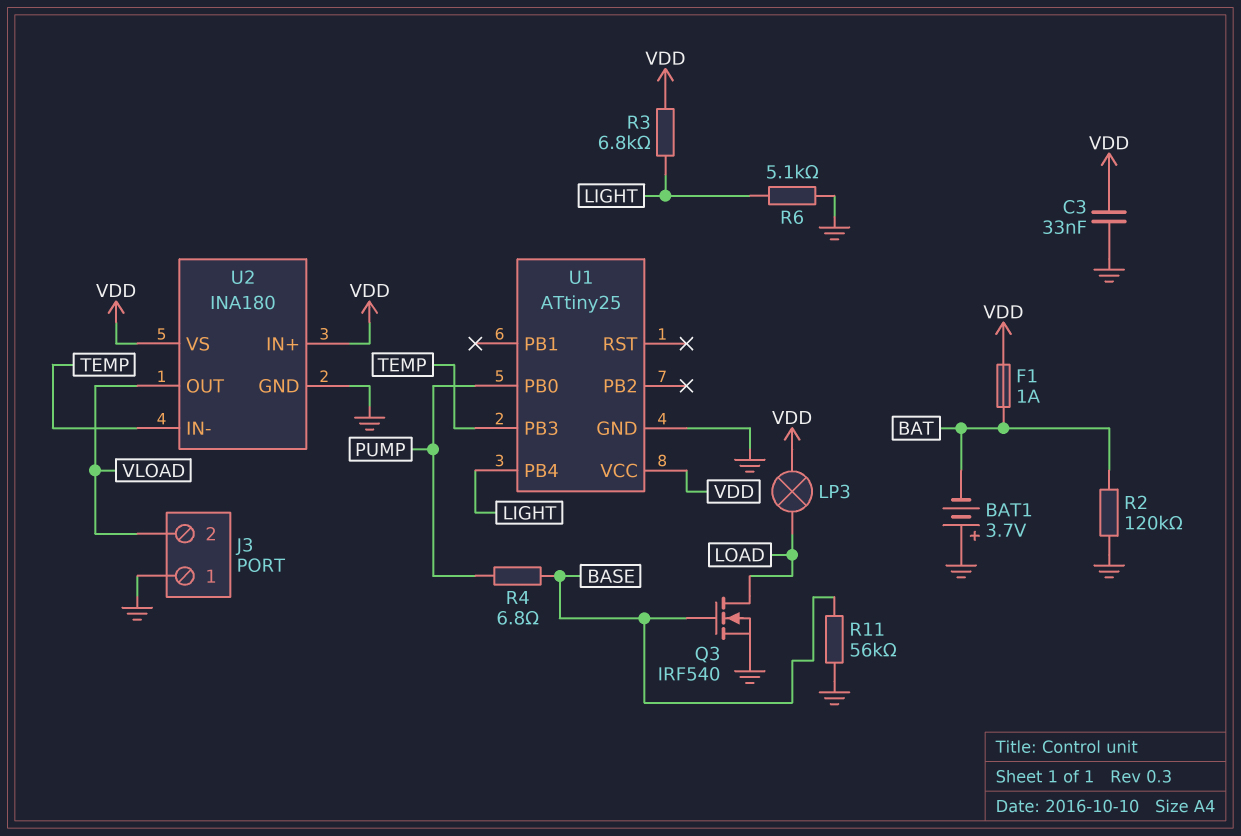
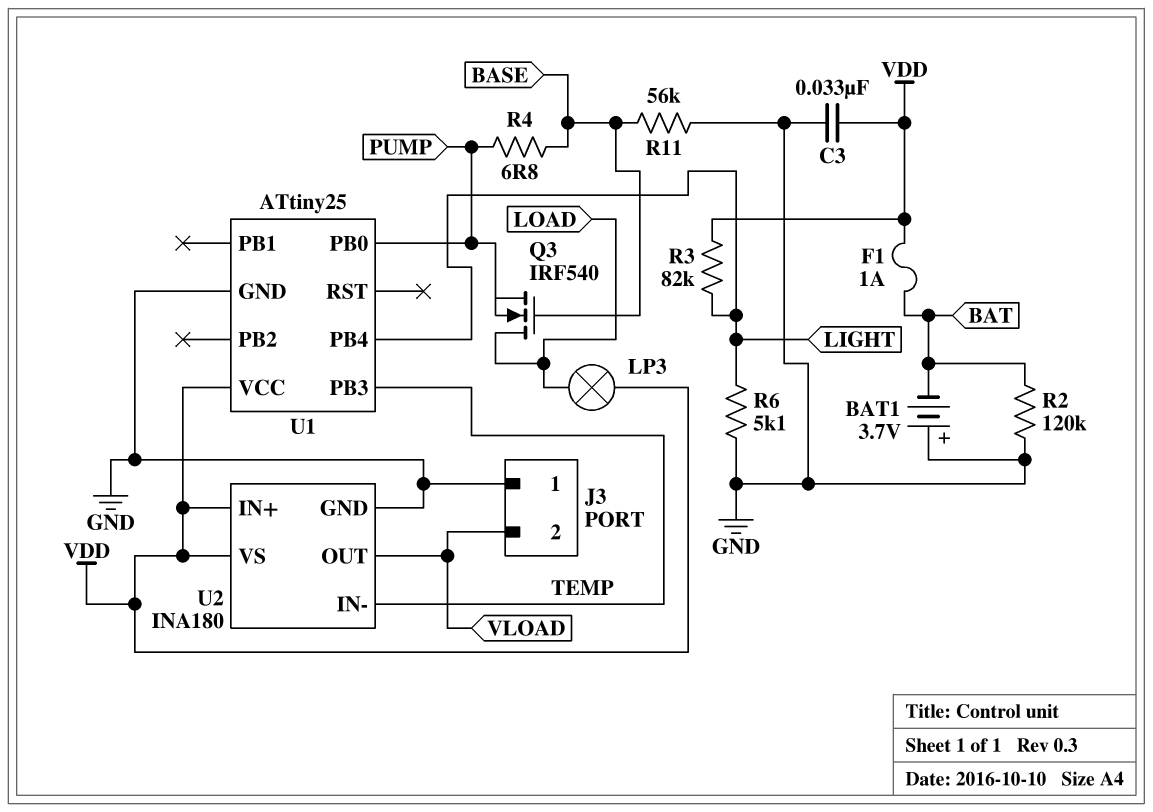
Q3: NMOS IRF540 (G BASE, D LOAD, S GND) -> NMOS IRF540 (G BASE, D LOAD, S PUMP)
R3: 6.8k (LIGHT, VDD) -> 82k (LIGHT, VDD)

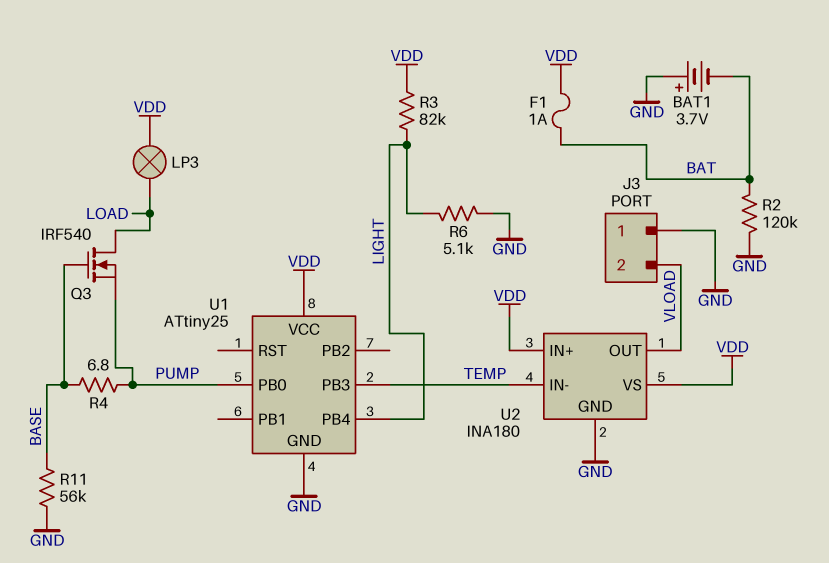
C3: 33nF (GND, VDD) -> none

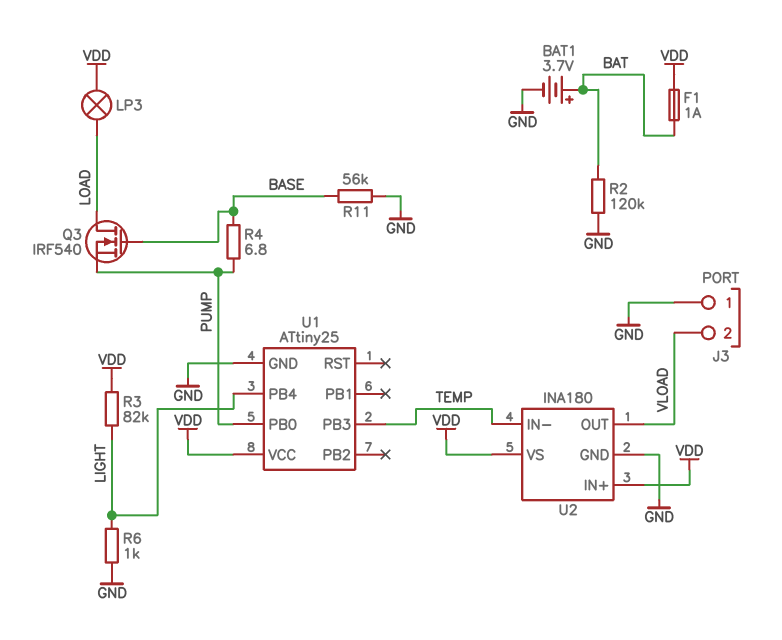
BAT1: 3.7V (plus GND, minus BAT) -> 3.7V (plus BAT, minus GND)
R6: 5.1k (GND, LIGHT) -> 1k (GND, LIGHT)

